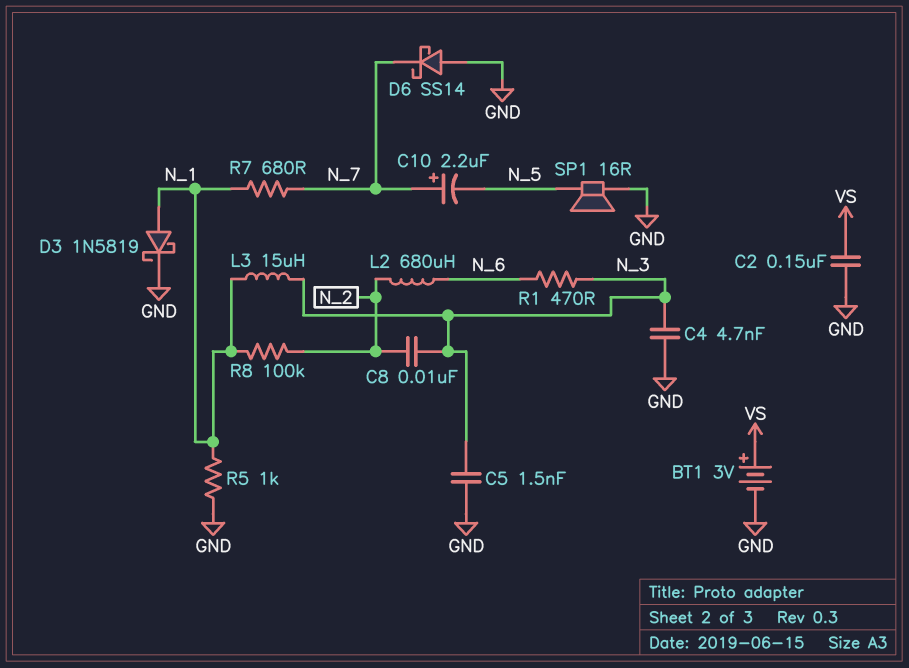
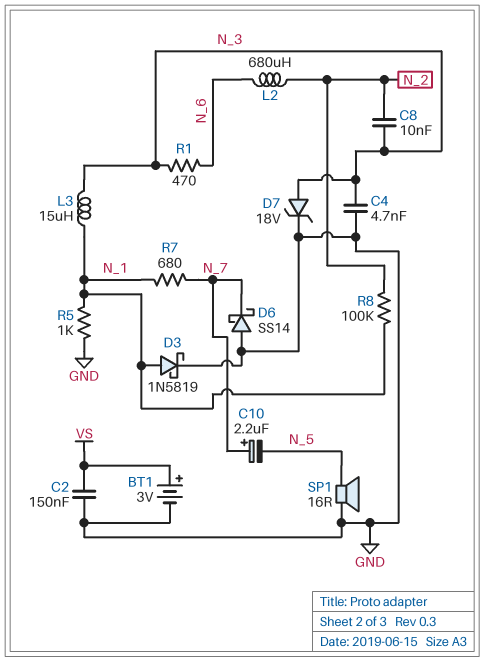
C5: 1.5nF (GND, N_3) -> none
D7: none -> zener 18V (A N_3, K GND)

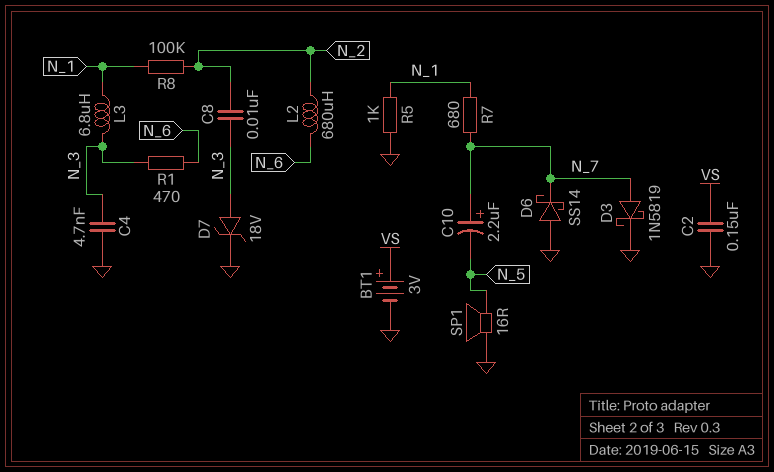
D3: schottky 1N5819 (A N_1, K GND) -> schottky 1N5819 (A N_7, K GND)
L3: 15uH (N_1, N_3) -> 6.8uH (N_1, N_3)

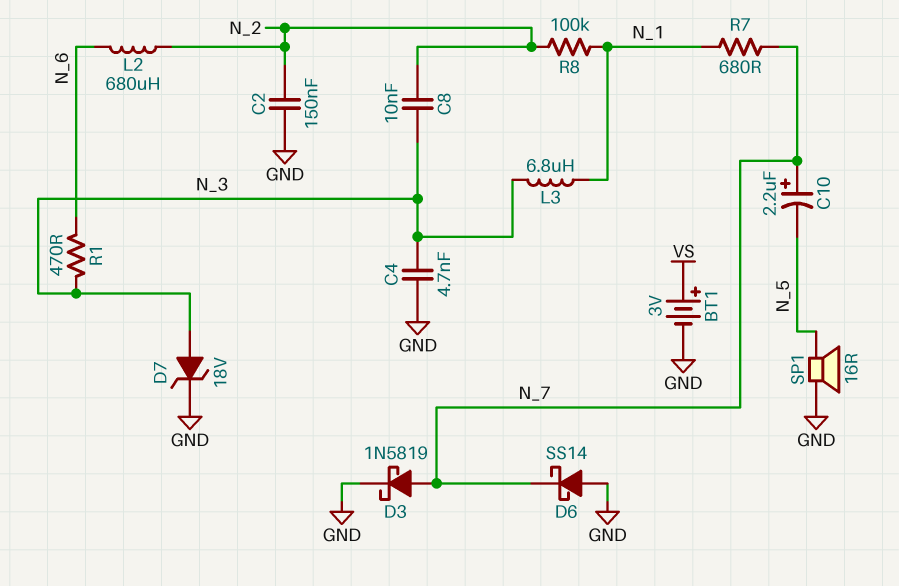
C2: 150nF (GND, VS) -> 150nF (GND, N_2)
R5: 1k (GND, N_1) -> none

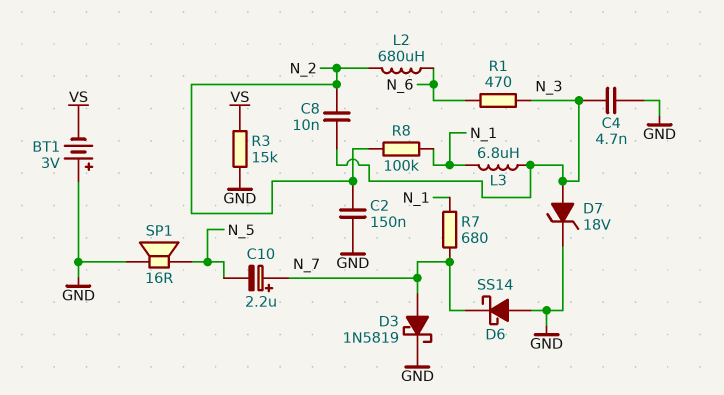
BT1: 3V (plus VS, minus GND) -> 3V (plus GND, minus VS)
R3: none -> 15k (GND, VS)

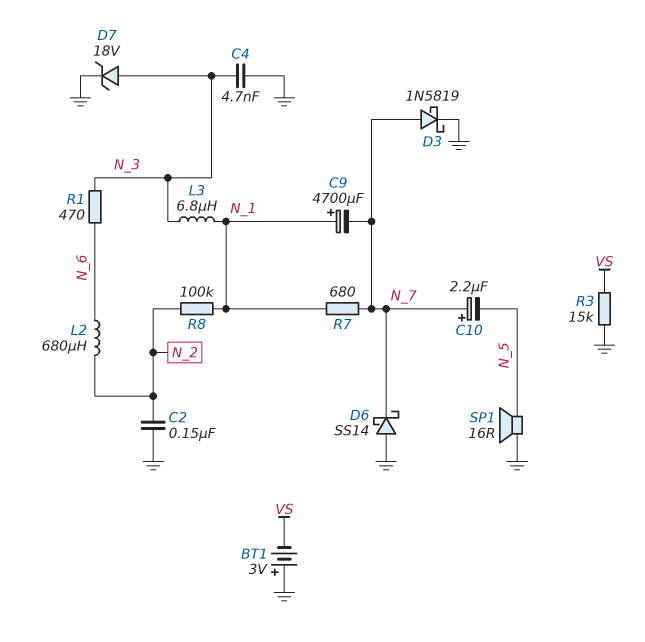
C8: 10nF (N_2, N_3) -> none
C9: none -> 4700uF (plus N_1, minus N_7)

